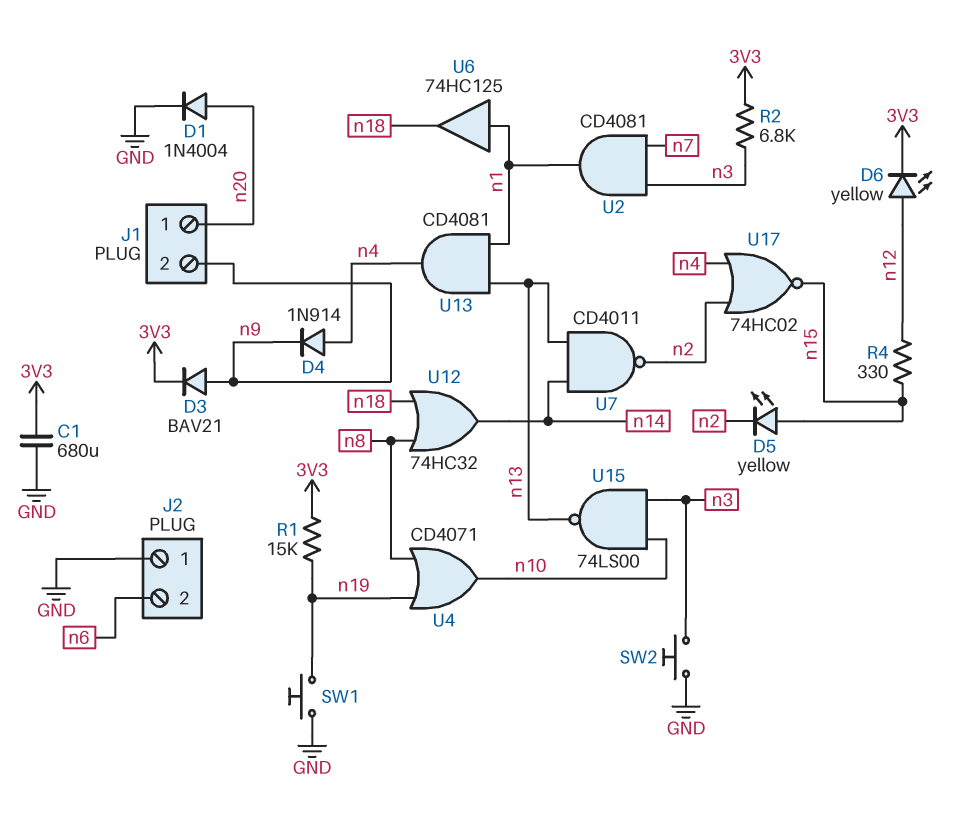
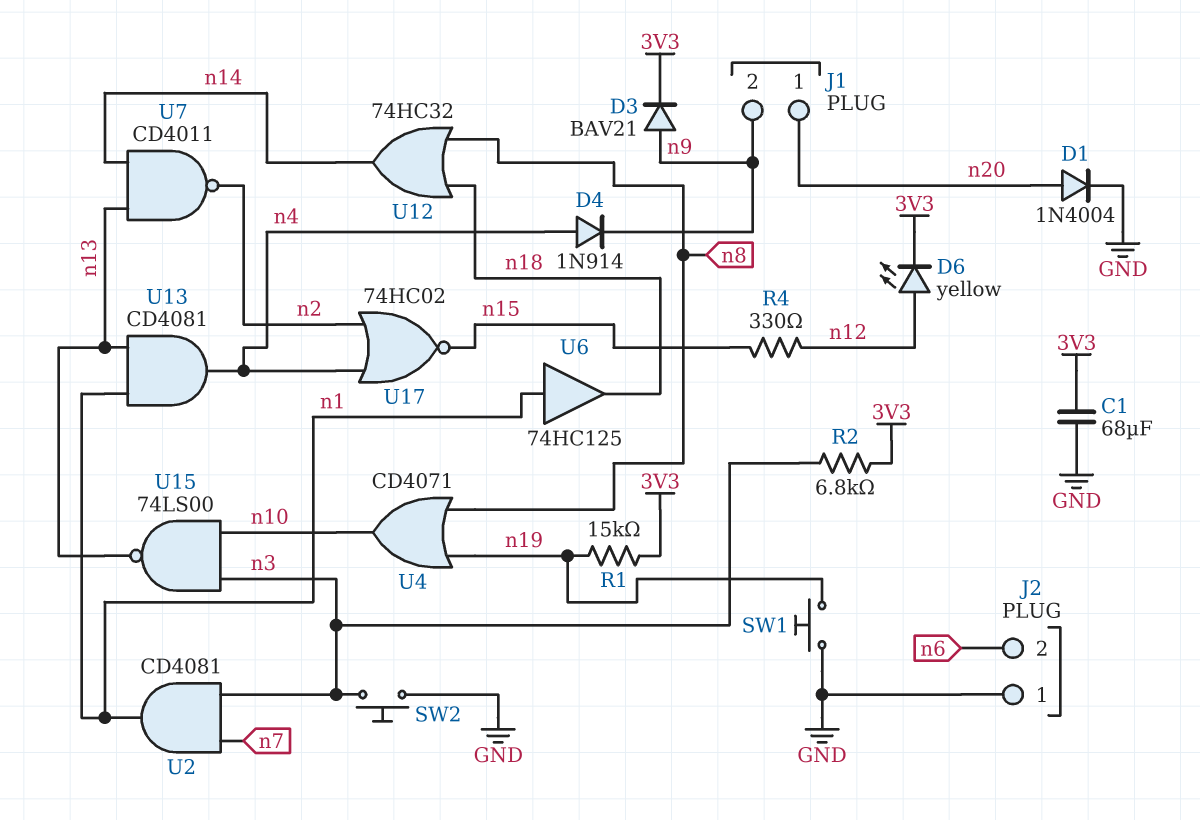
C1: 680uF (3V3, GND) -> 68uF (3V3, GND)
D5: LED yellow (A n15, K n2) -> none

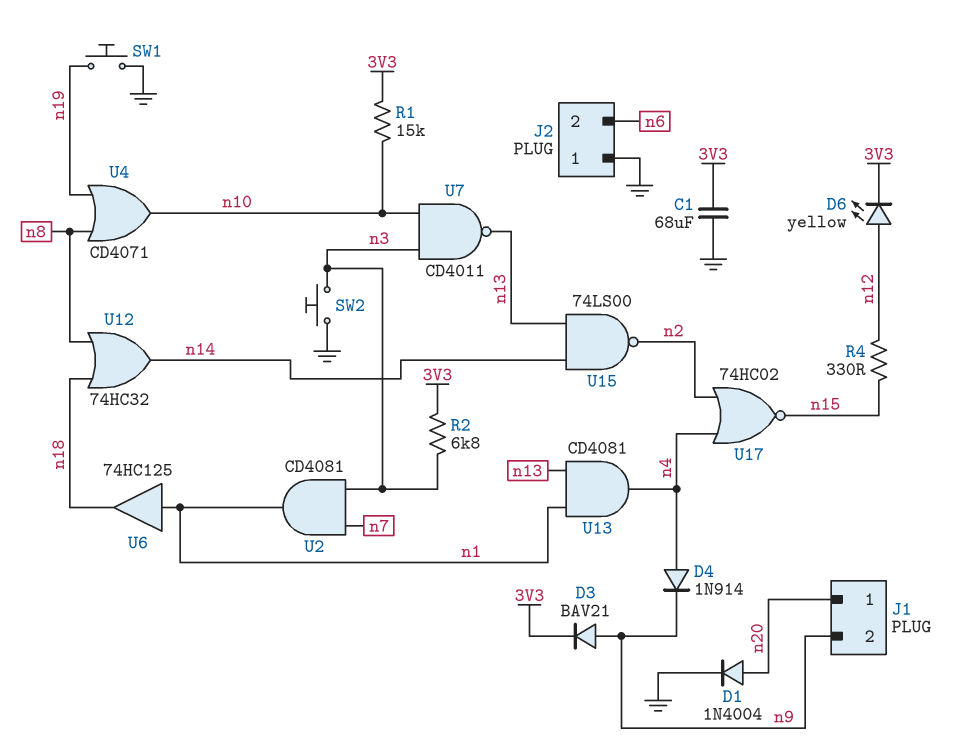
R1: 15k (3V3, n19) -> 15k (3V3, n10)
U7: NAND CD4011 (in n13, in n14, out n2) -> NAND CD4011 (in n3, in n10, out n13)
U15: NAND 74LS00 (in n3, in n10, out n13) -> NAND 74LS00 (in n13, in n14, out n2)

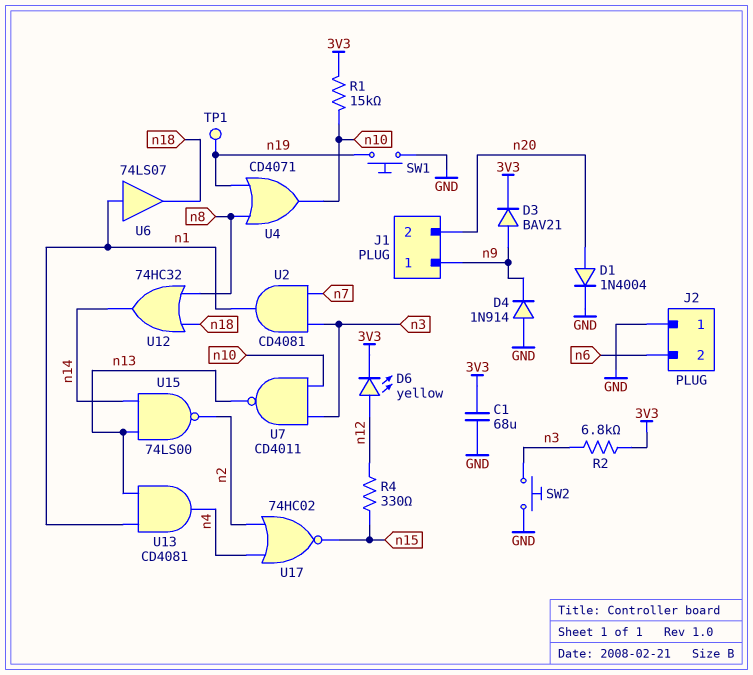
D4: diode 1N914 (A n4, K n9) -> diode 1N914 (A GND, K n9)
J1 pin 1: n20 -> n9
J1 pin 2: n9 -> n20
TP1: none -> test point (n19)
U6: buffer 74HC125 (in n1, out n18) -> buffer 74LS07 (in n1, out n18)

